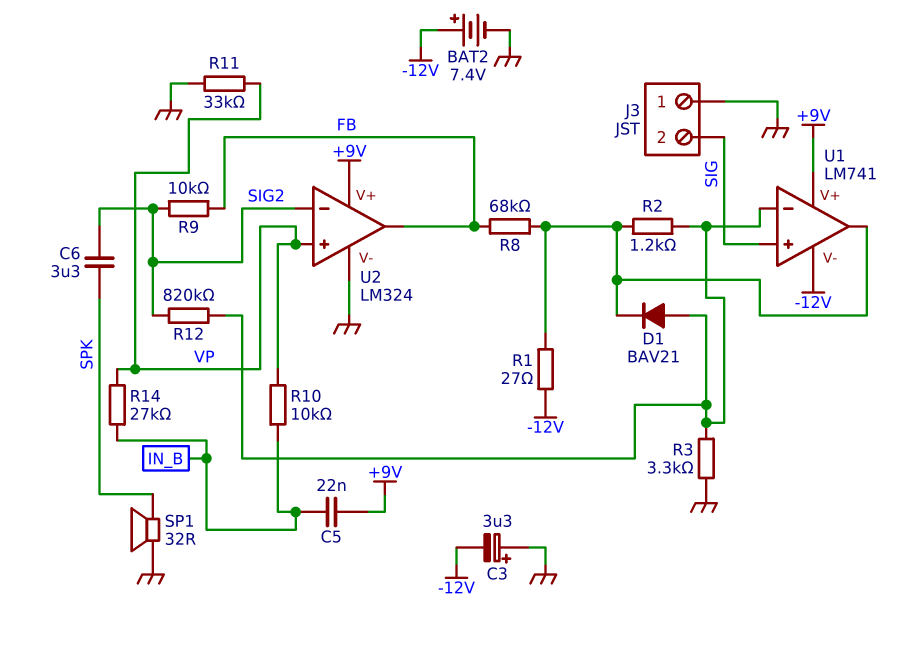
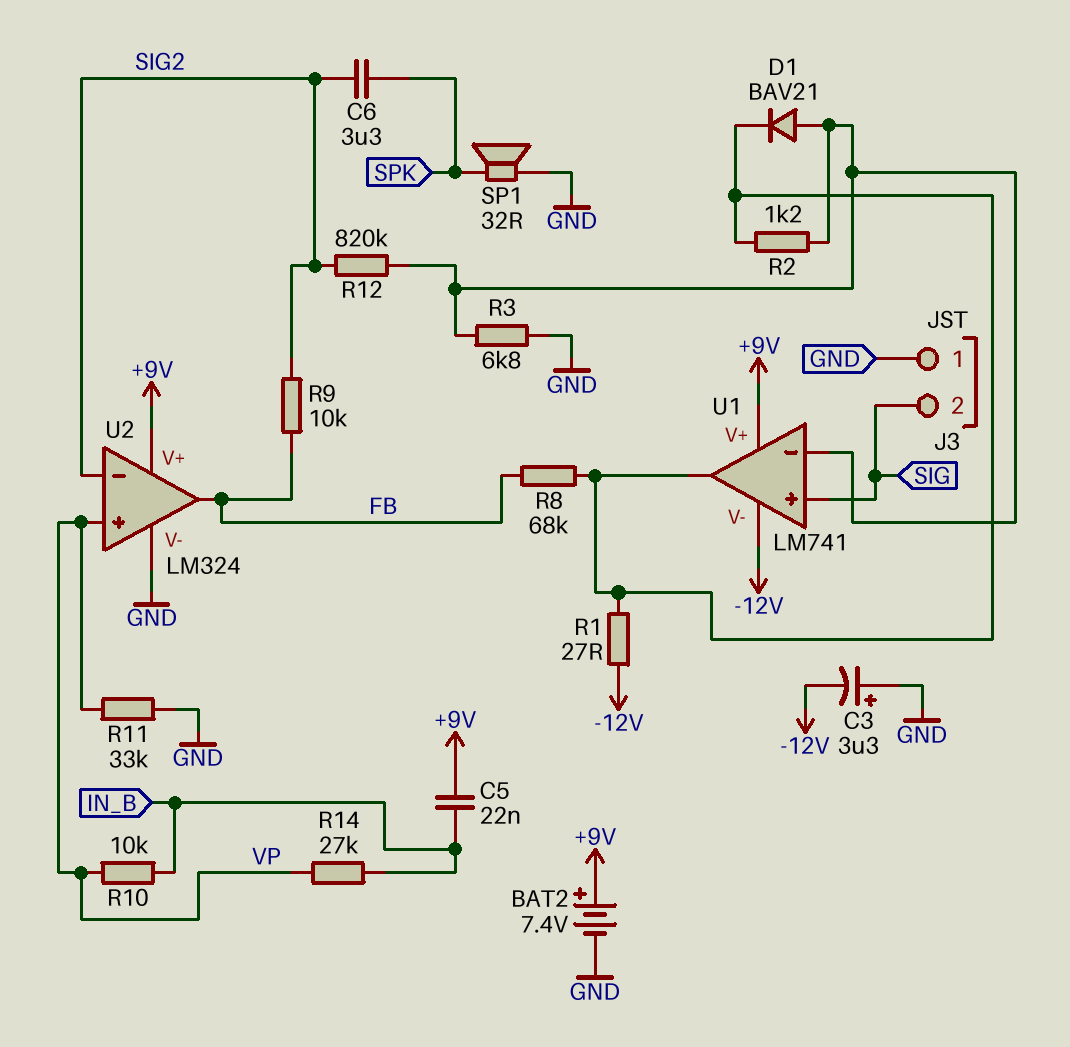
BAT2: 7.4V (plus -12V, minus GND) -> 7.4V (plus +9V, minus GND)
R3: 3.3k (GND, U1/in-) -> 6.8k (GND, U1/in-)

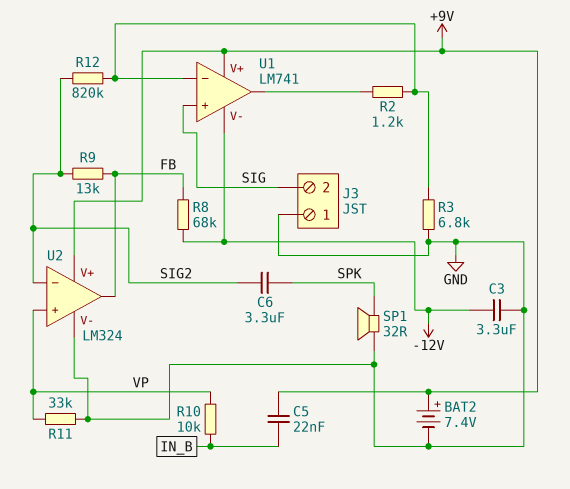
C3: 3.3uF (plus GND, minus -12V) -> 3.3uF (-12V, GND)
D1: diode BAV21 (A U1/in-, K U1/out) -> none
R1: 27 (-12V, U1/out) -> none
R8: 68k (FB, U1/out) -> 68k (-12V, FB)
R9: 10k (FB, SIG2) -> 13k (FB, SIG2)
R14: 27k (IN_B, VP) -> none

